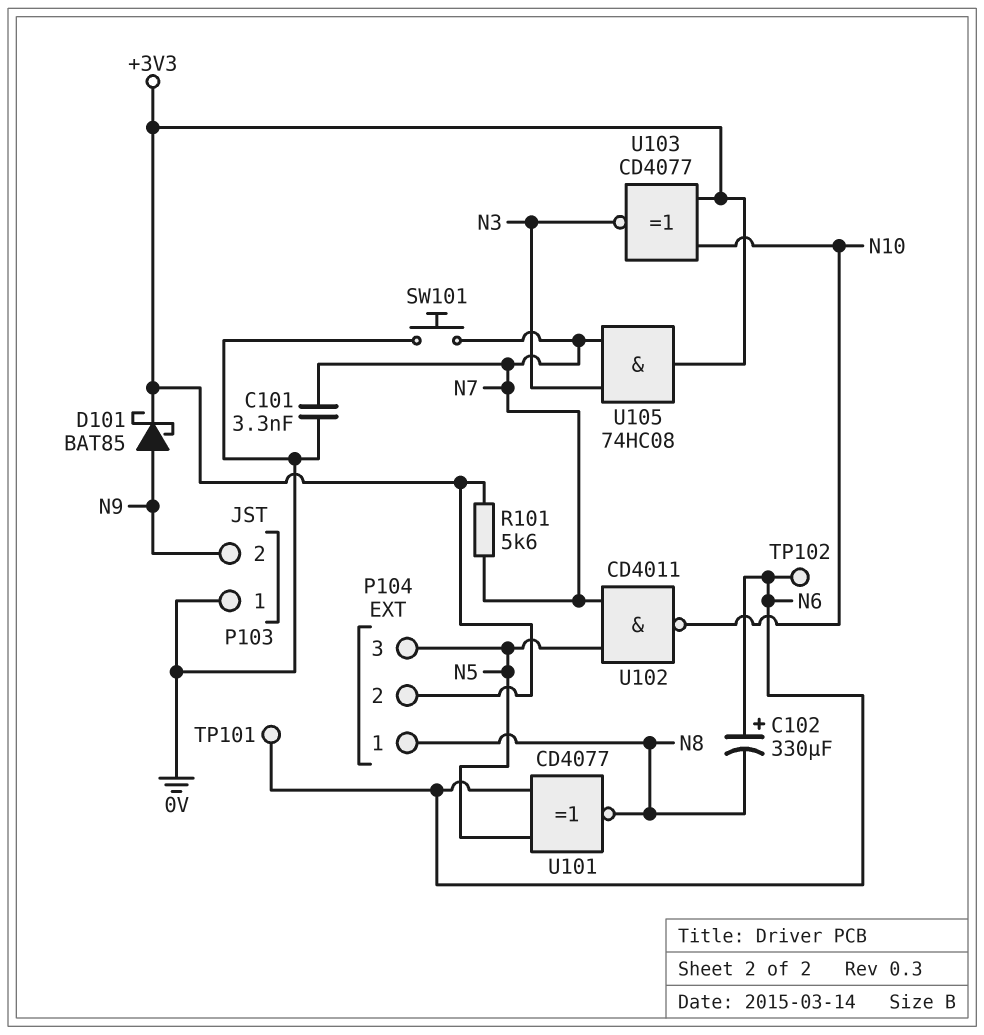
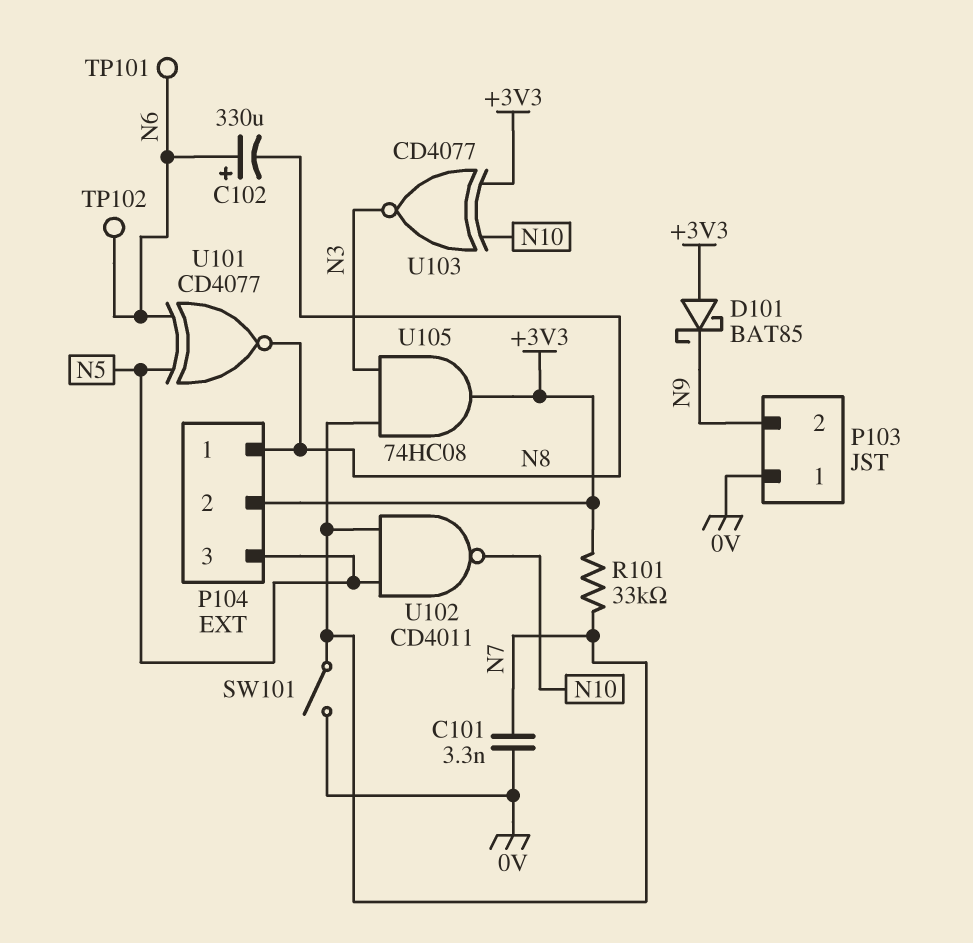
D101: schottky BAT85 (A N9, K +3V3) -> schottky BAT85 (A +3V3, K N9)
R101: 5.6k (+3V3, N7) -> 33k (+3V3, N7)
SW101: button (0V, N7) -> switch (0V, N7)

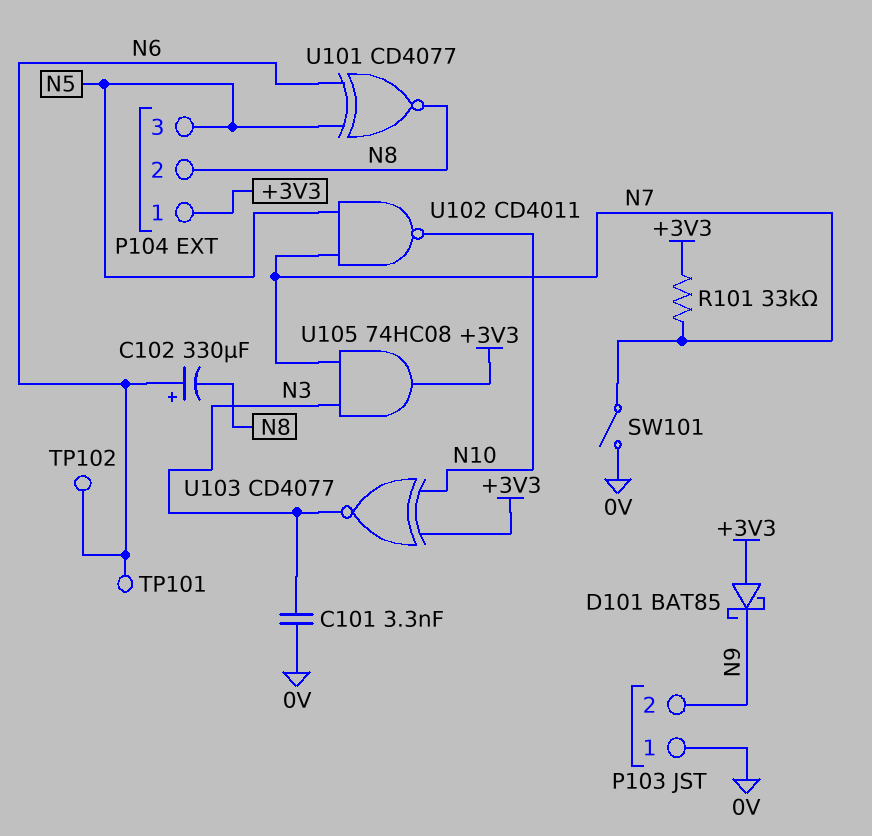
C101: 3.3nF (0V, N7) -> 3.3nF (0V, N3)
P104 pin 1: N8 -> +3V3
P104 pin 2: +3V3 -> N8

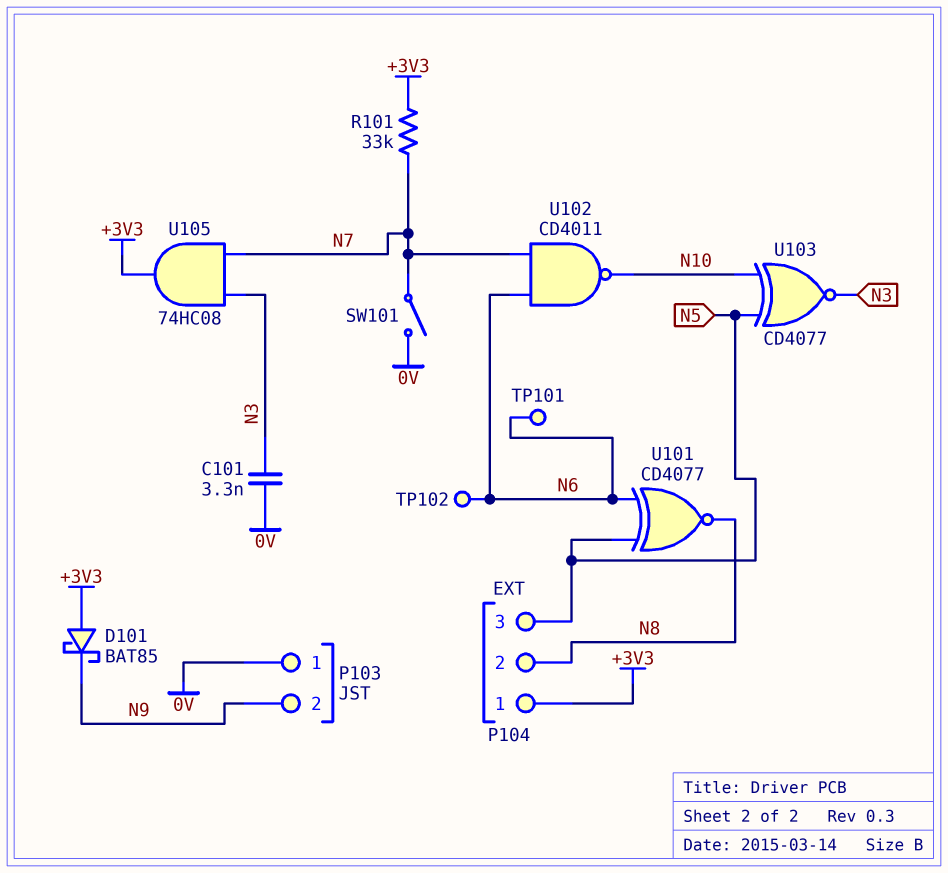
C102: 330uF (plus N6, minus N8) -> none
U102: NAND CD4011 (in N5, in N7, out N10) -> NAND CD4011 (in N6, in N7, out N10)
U103: XNOR CD4077 (in +3V3, in N10, out N3) -> XNOR CD4077 (in N5, in N10, out N3)

